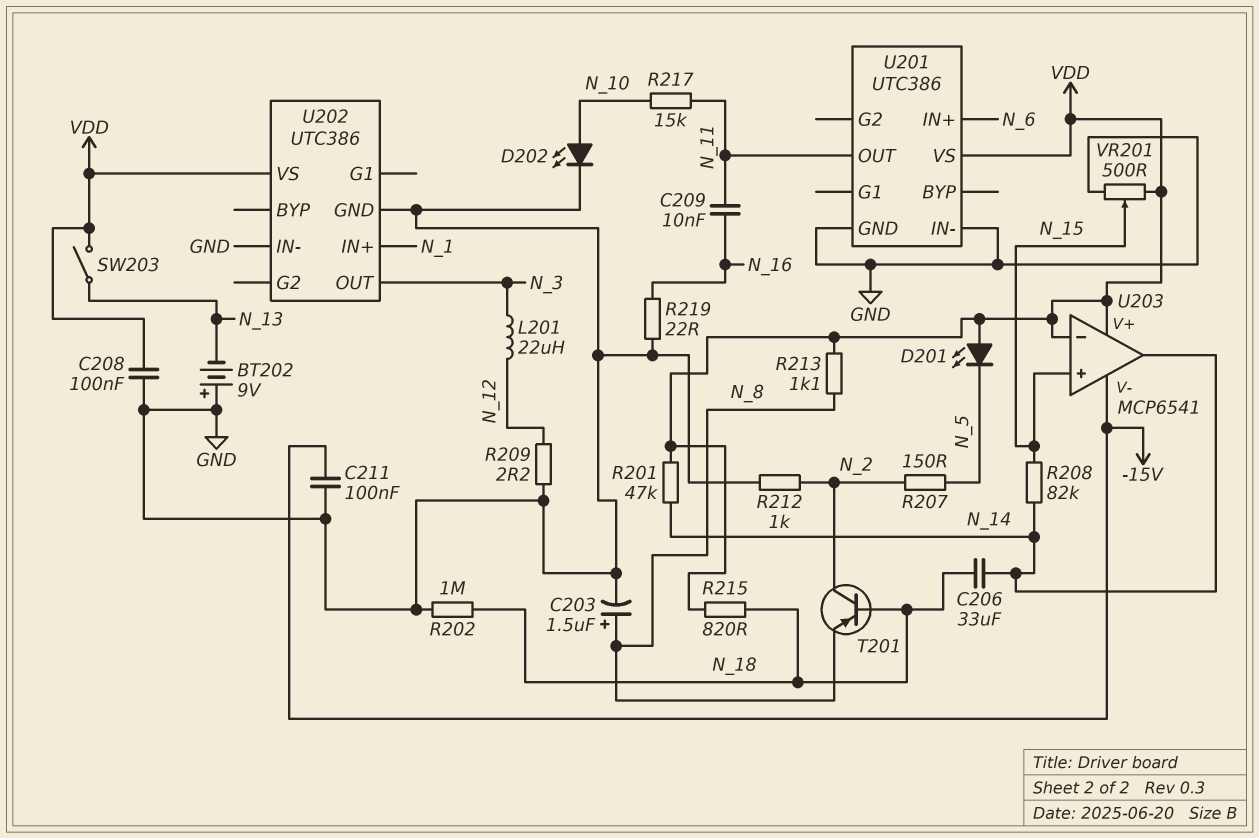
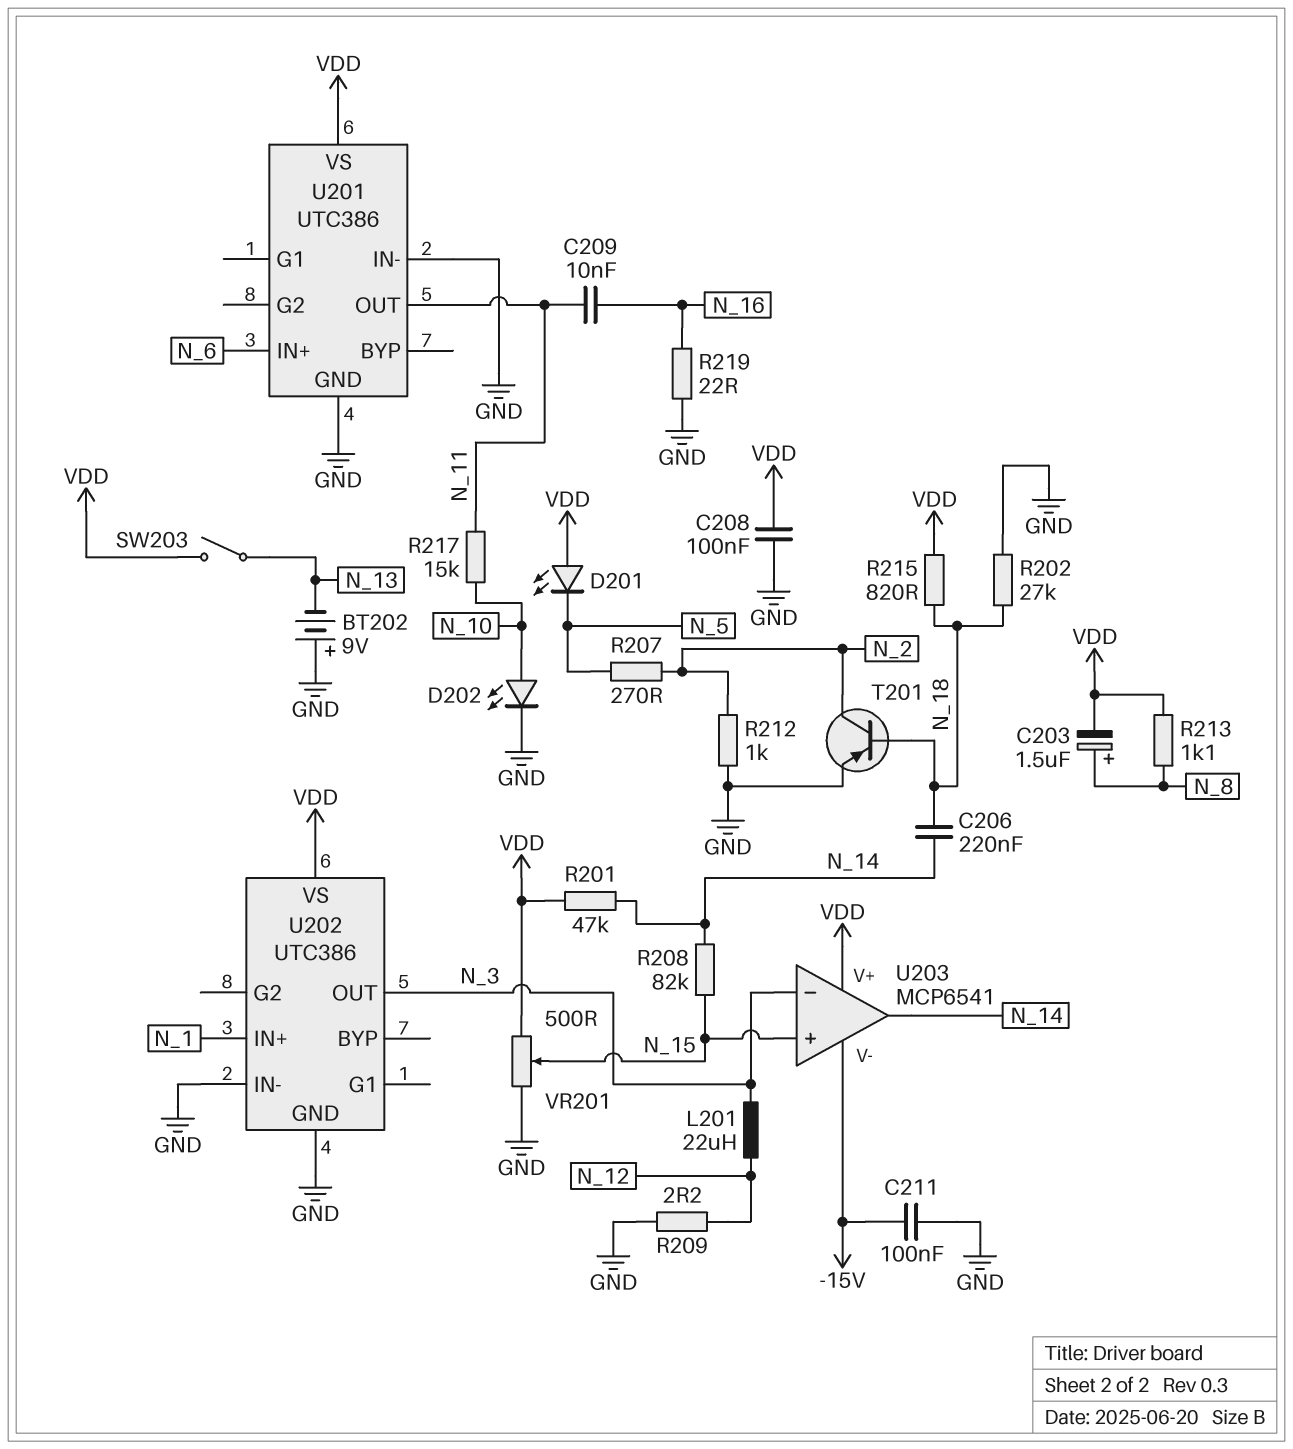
C203: 1.5uF (plus N_8, minus GND) -> 1.5uF (plus N_8, minus VDD)
C206: 33uF (N_14, N_18) -> 220nF (N_14, N_18)
R202: 1M (GND, N_18) -> 27k (GND, N_18)
R207: 150 (N_2, N_5) -> 270 (N_2, N_5)
T201: PNP (B N_18, C N_2, E N_8) -> PNP (B N_18, C N_2, E GND)
U203 pin in-: VDD -> N_3

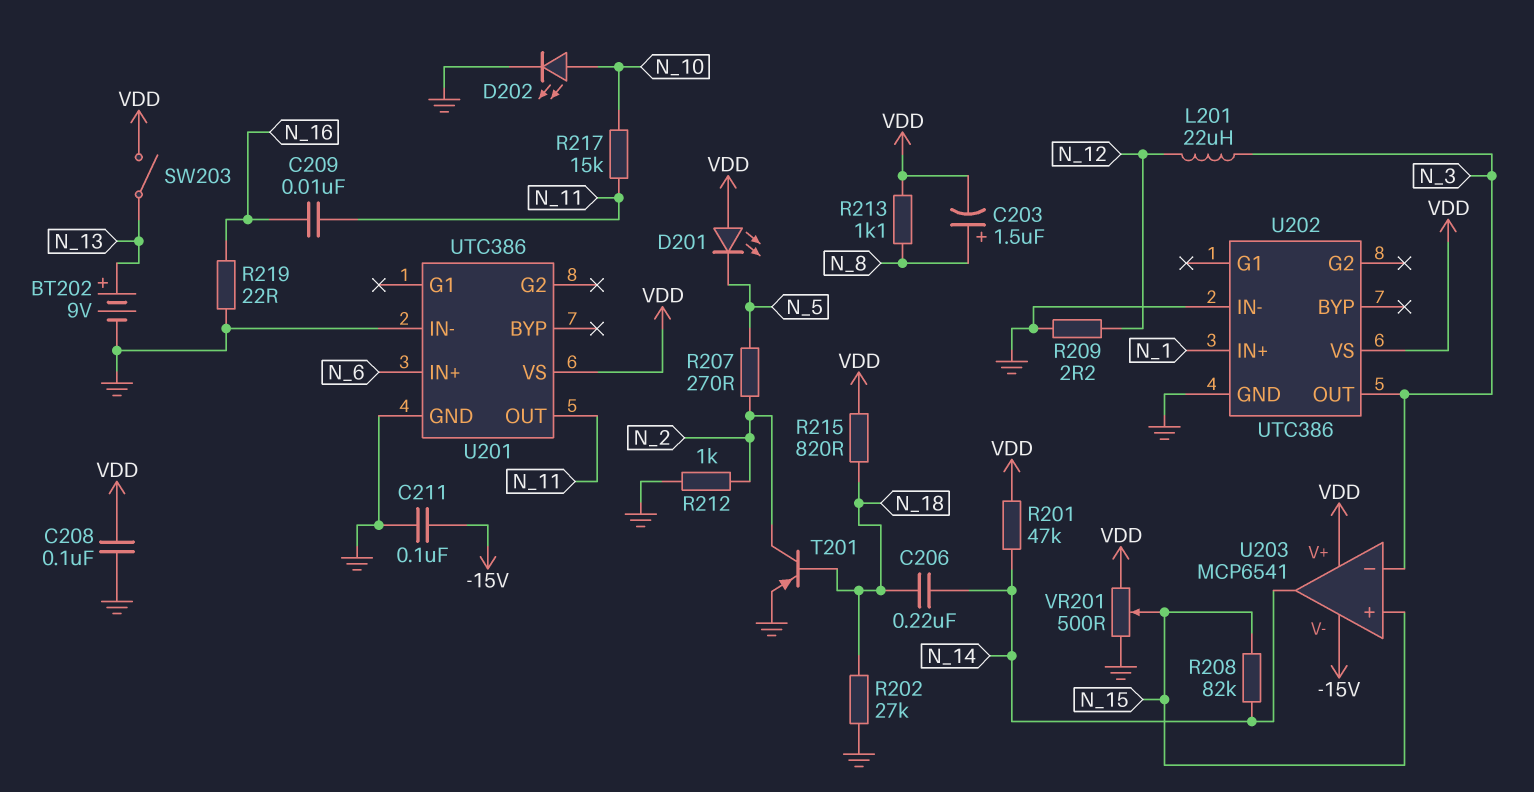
BT202: 9V (plus GND, minus N_13) -> 9V (plus N_13, minus GND)

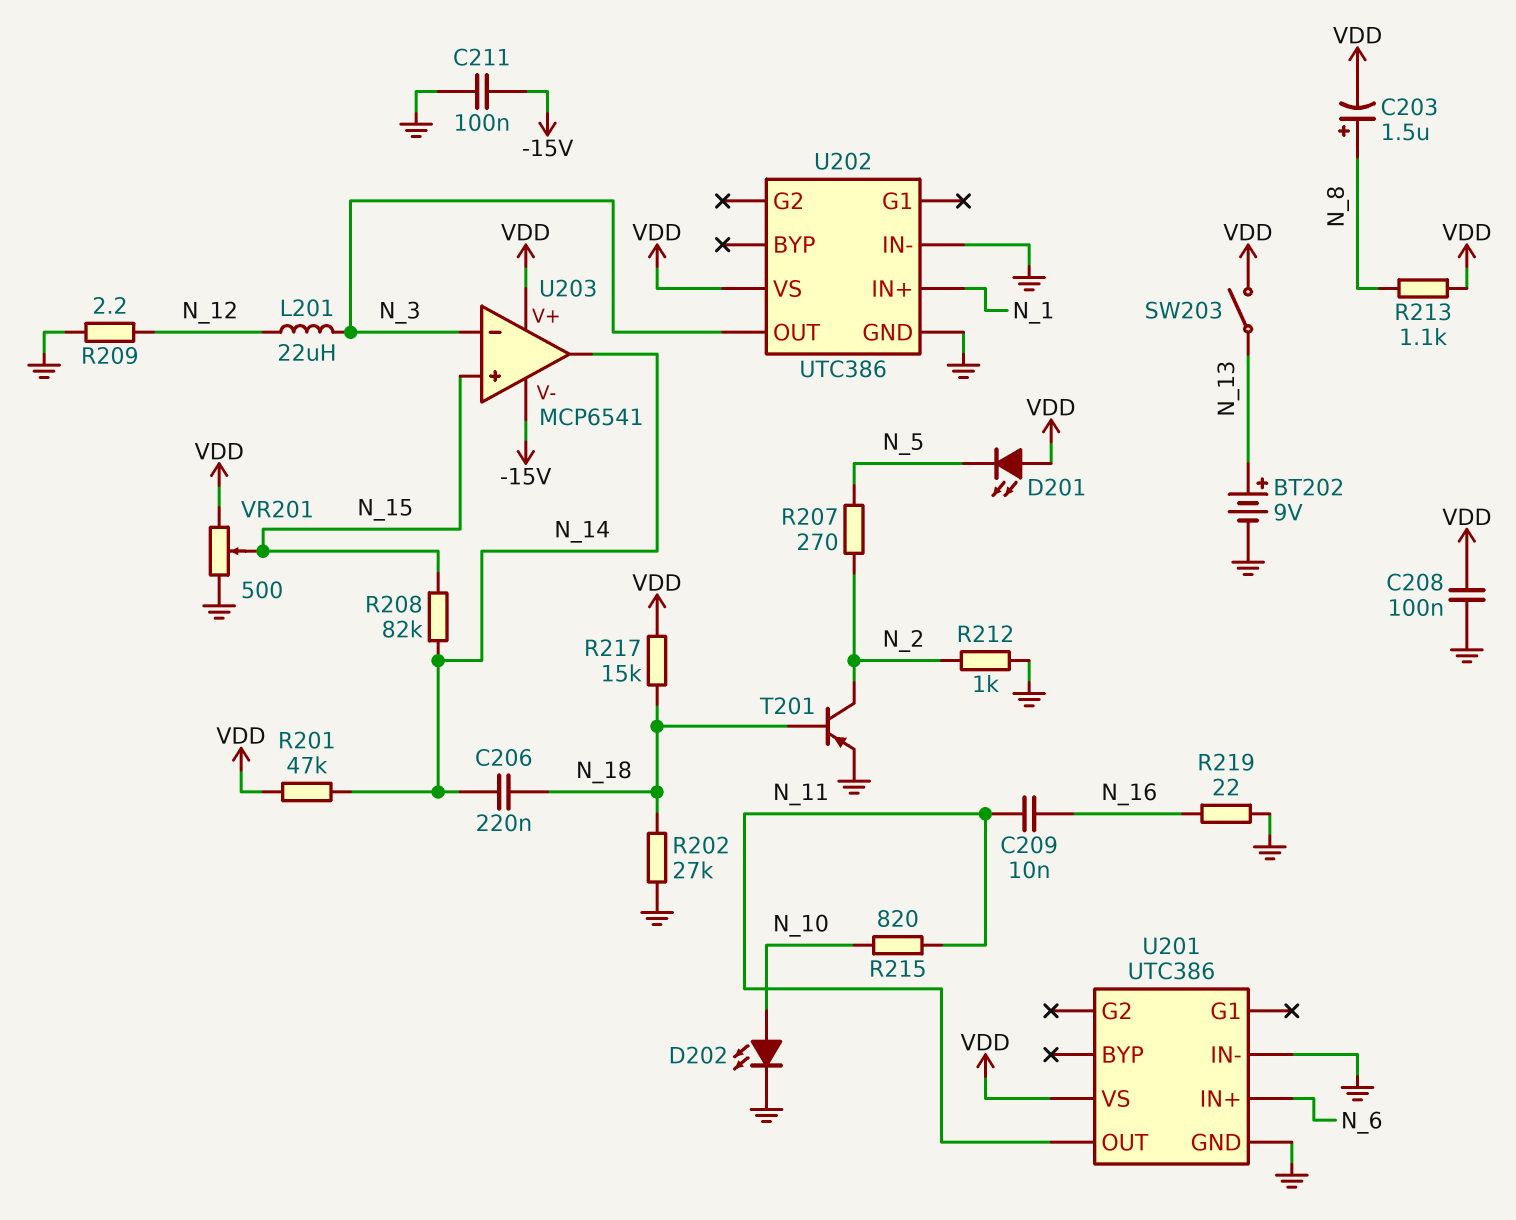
R215: 820 (N_18, VDD) -> 820 (N_10, N_11)
R217: 15k (N_10, N_11) -> 15k (N_18, VDD)

